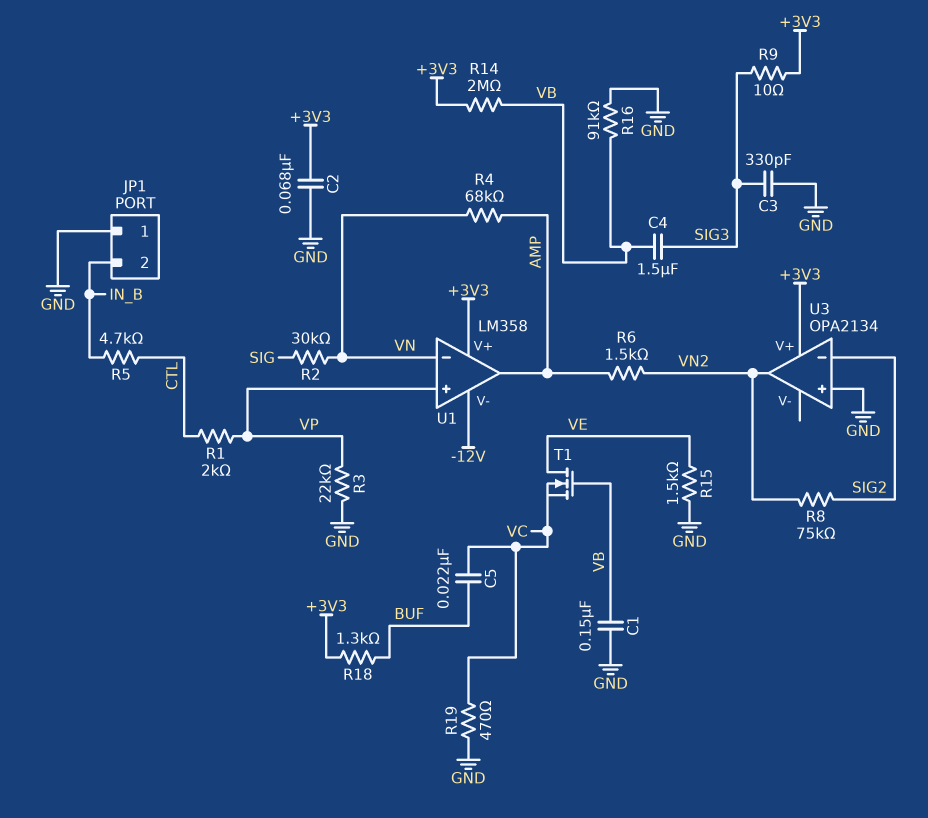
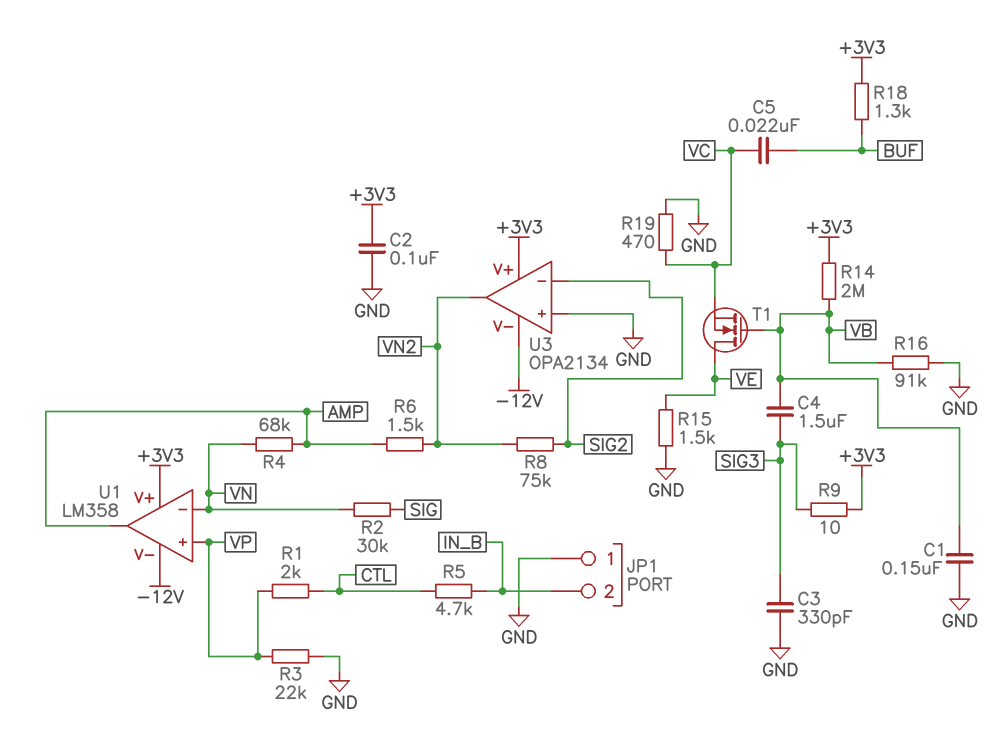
C2: 68nF (+3V3, GND) -> 100nF (+3V3, GND)
U3 pin V-: none -> -12V

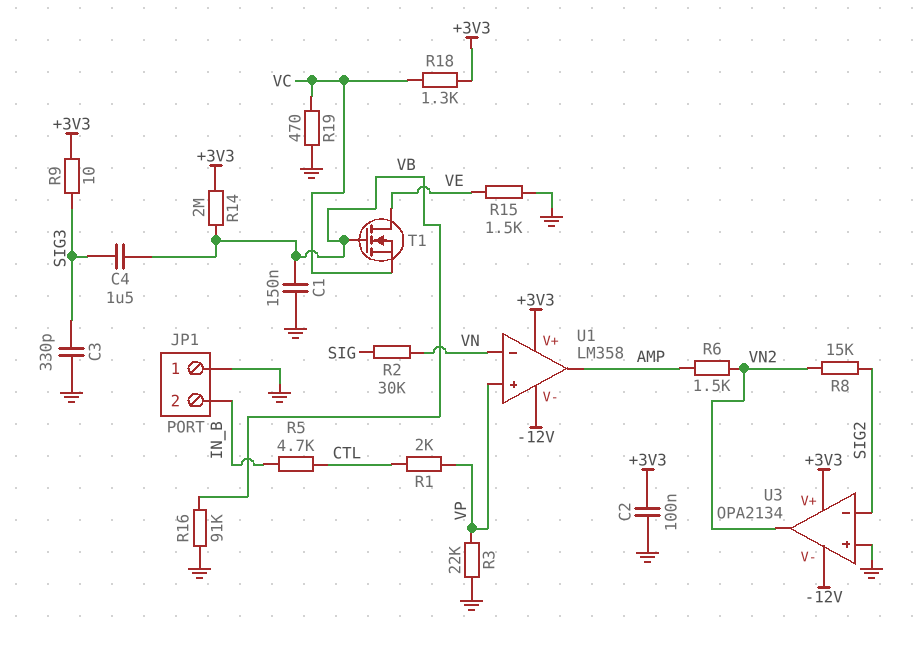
C5: 22nF (BUF, VC) -> none
R4: 68k (AMP, VN) -> none
R8: 75k (SIG2, VN2) -> 15k (SIG2, VN2)
R18: 1.3k (+3V3, BUF) -> 1.3k (+3V3, VC)

